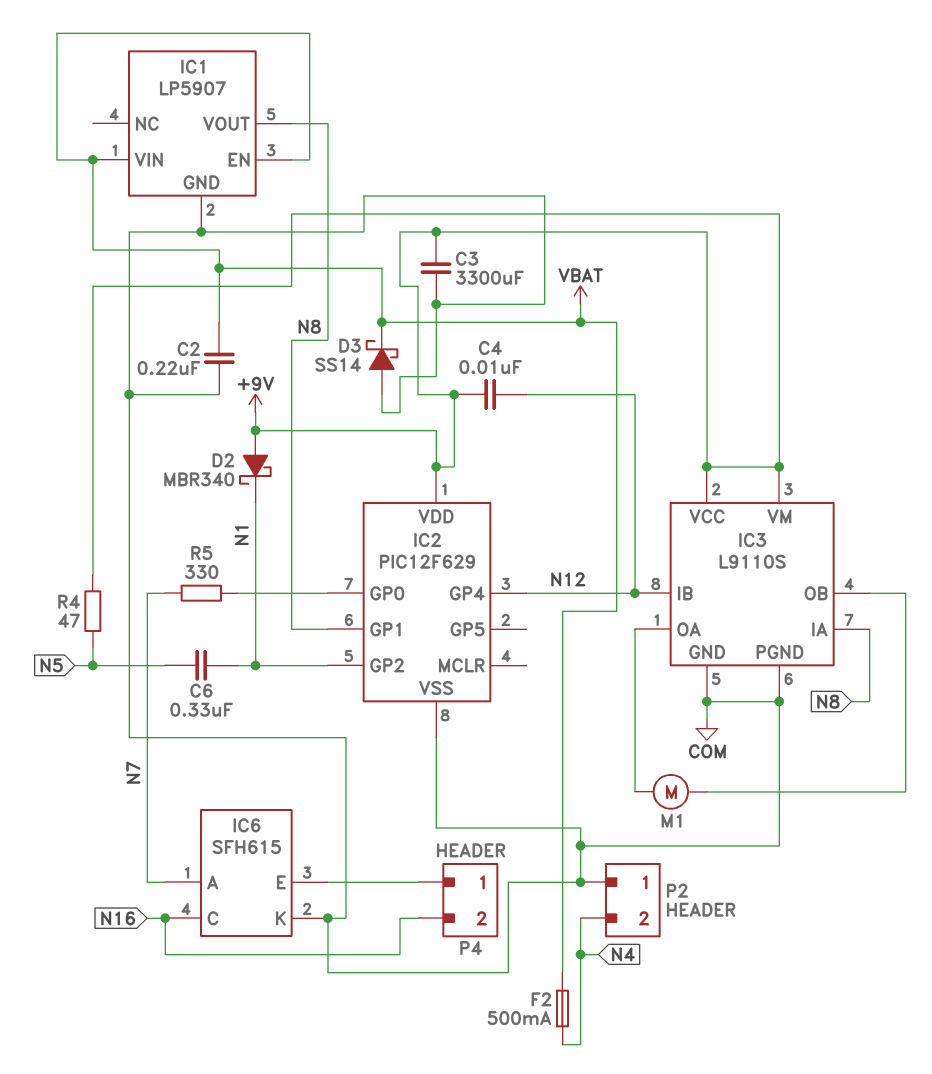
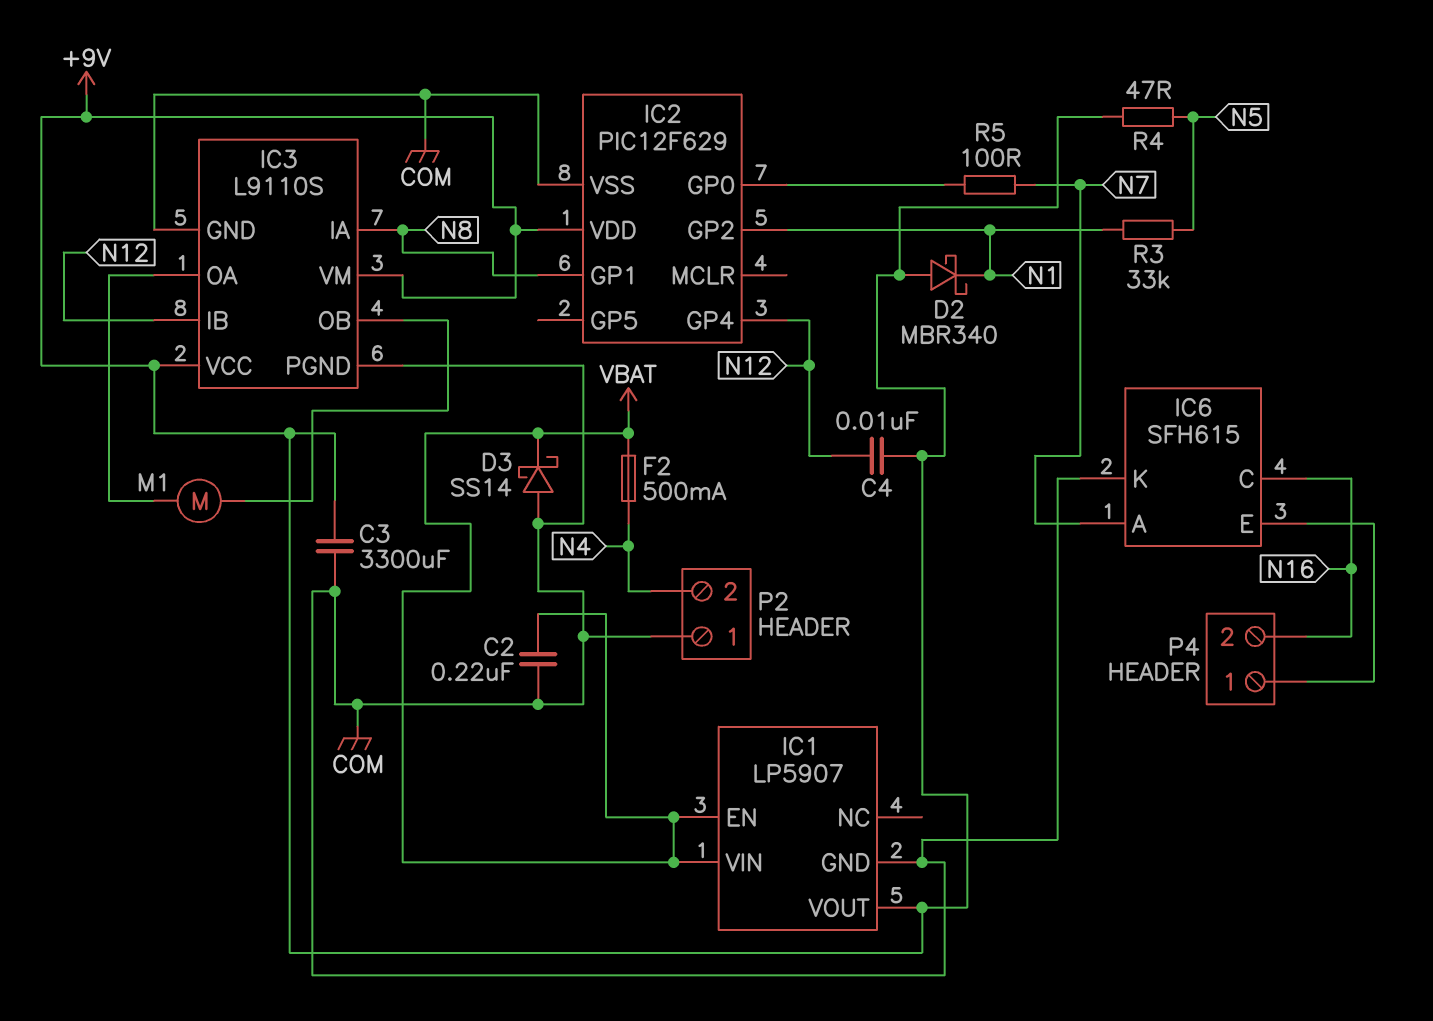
C6: 330nF (N1, N5) -> none
IC1 pin VOUT: N8 -> +9V
R3: none -> 33k (N1, N5)
R5: 330 (IC2/GP0, N7) -> 100 (IC2/GP0, N7)

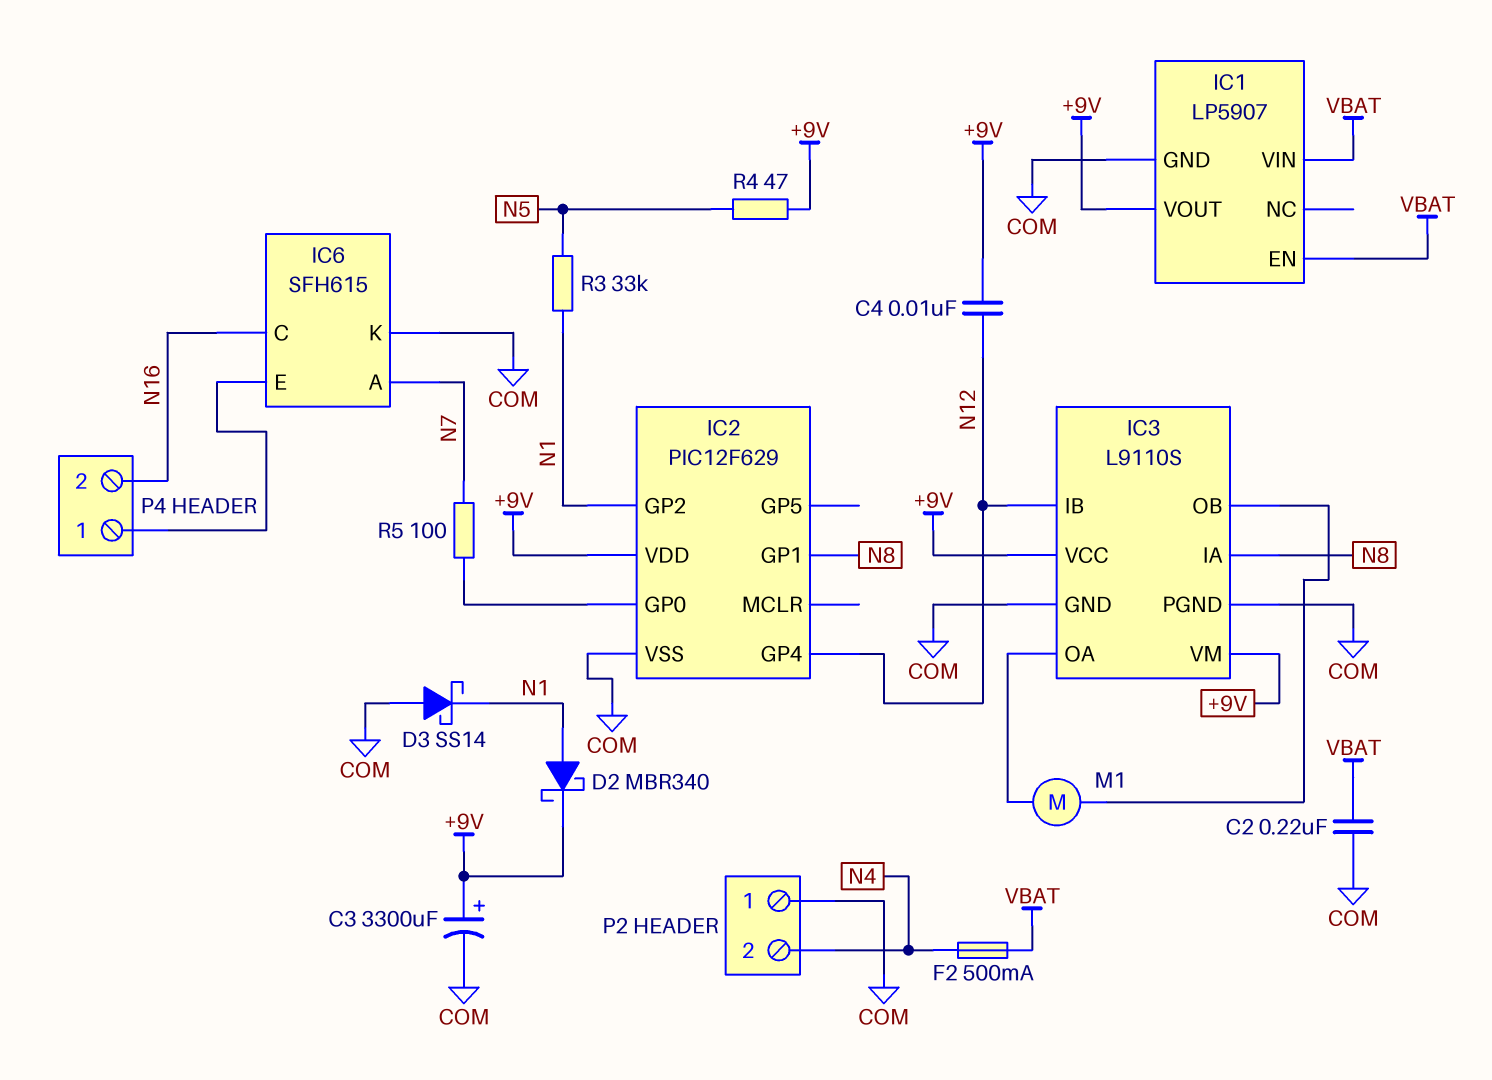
C3: 3300uF (+9V, COM) -> 3300uF (plus +9V, minus COM)
D2: schottky MBR340 (A +9V, K N1) -> schottky MBR340 (A N1, K +9V)
D3: schottky SS14 (A COM, K VBAT) -> schottky SS14 (A COM, K N1)

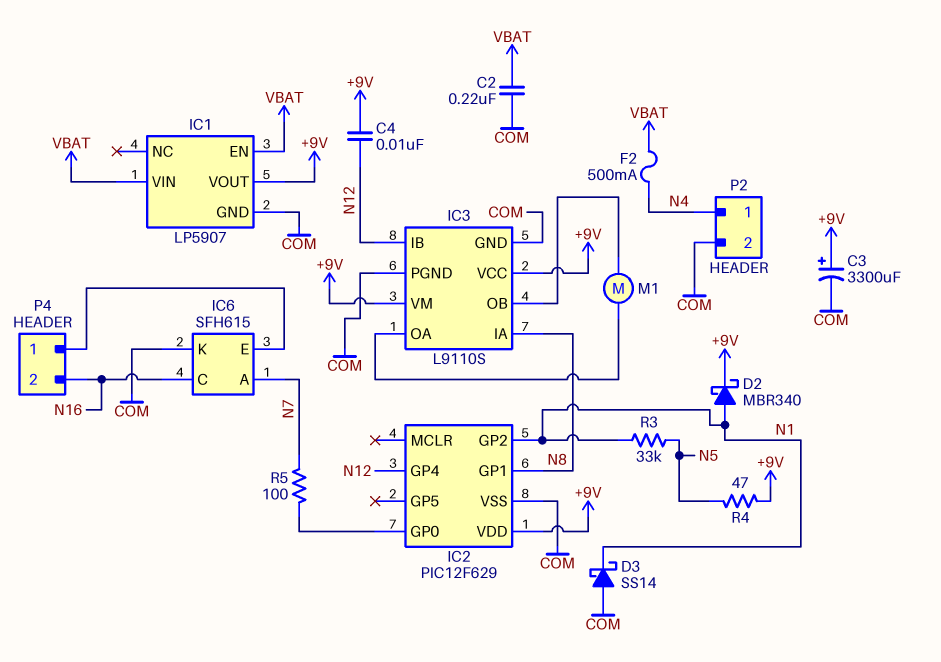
P2 pin 1: COM -> N4
P2 pin 2: N4 -> COM

